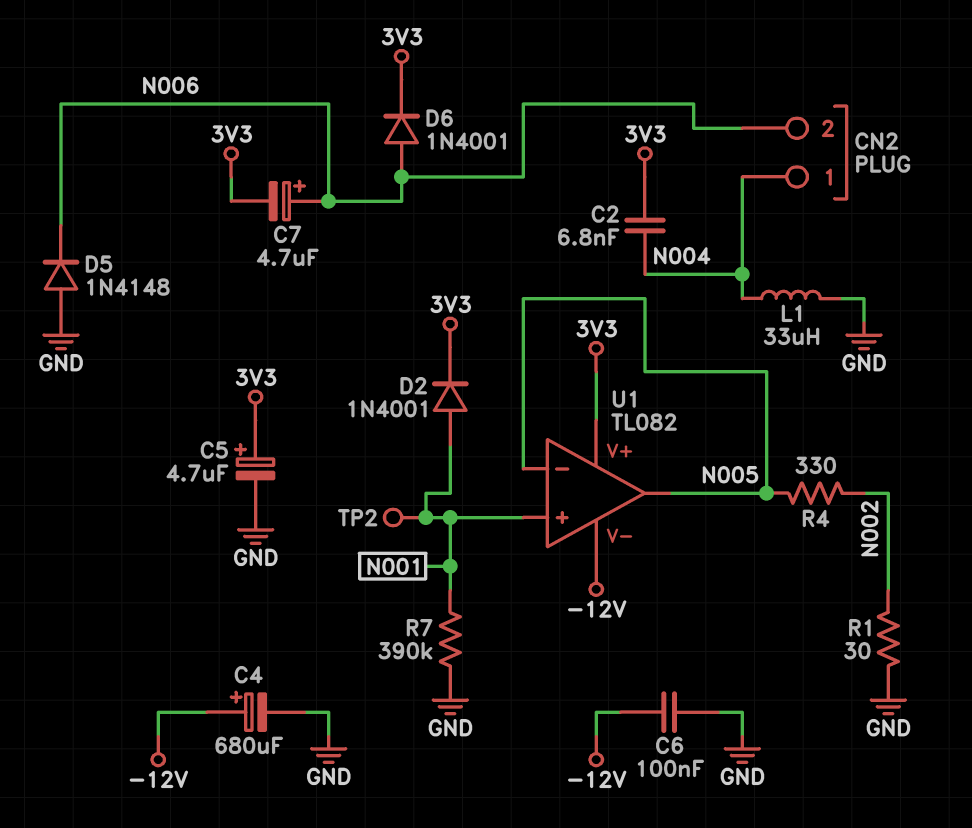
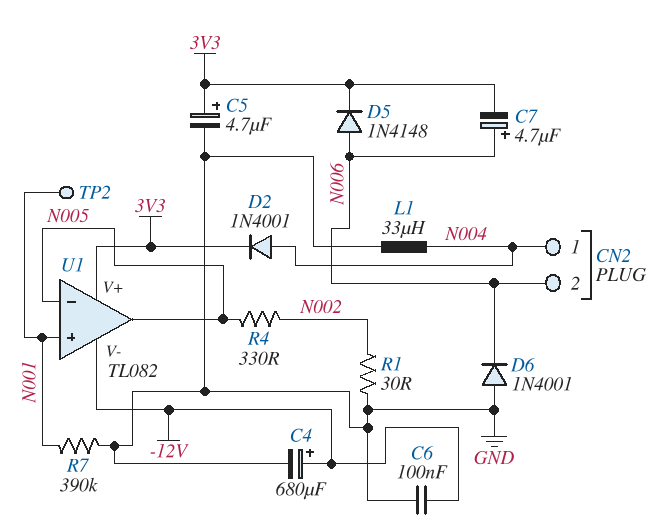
C2: 6.8nF (3V3, N004) -> none
D2: diode 1N4001 (A N001, K 3V3) -> diode 1N4001 (A N004, K 3V3)
D5: diode 1N4148 (A GND, K N006) -> diode 1N4148 (A N006, K 3V3)
D6: diode 1N4001 (A N006, K 3V3) -> diode 1N4001 (A GND, K N006)

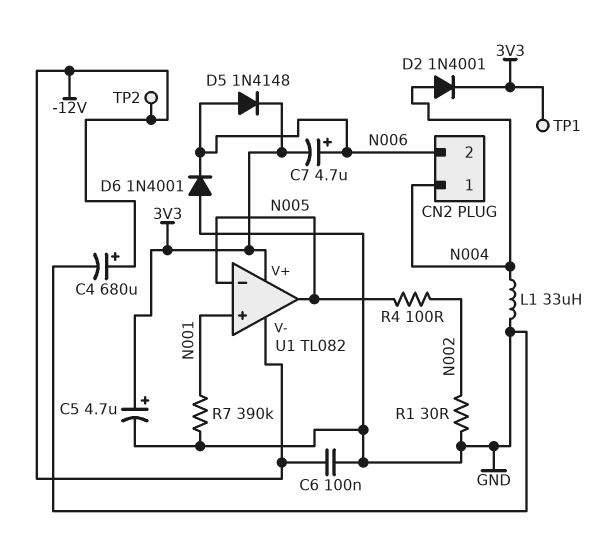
R4: 330 (N002, N005) -> 100 (N002, N005)
TP1: none -> test point (3V3)
TP2: test point (N001) -> test point (-12V)

